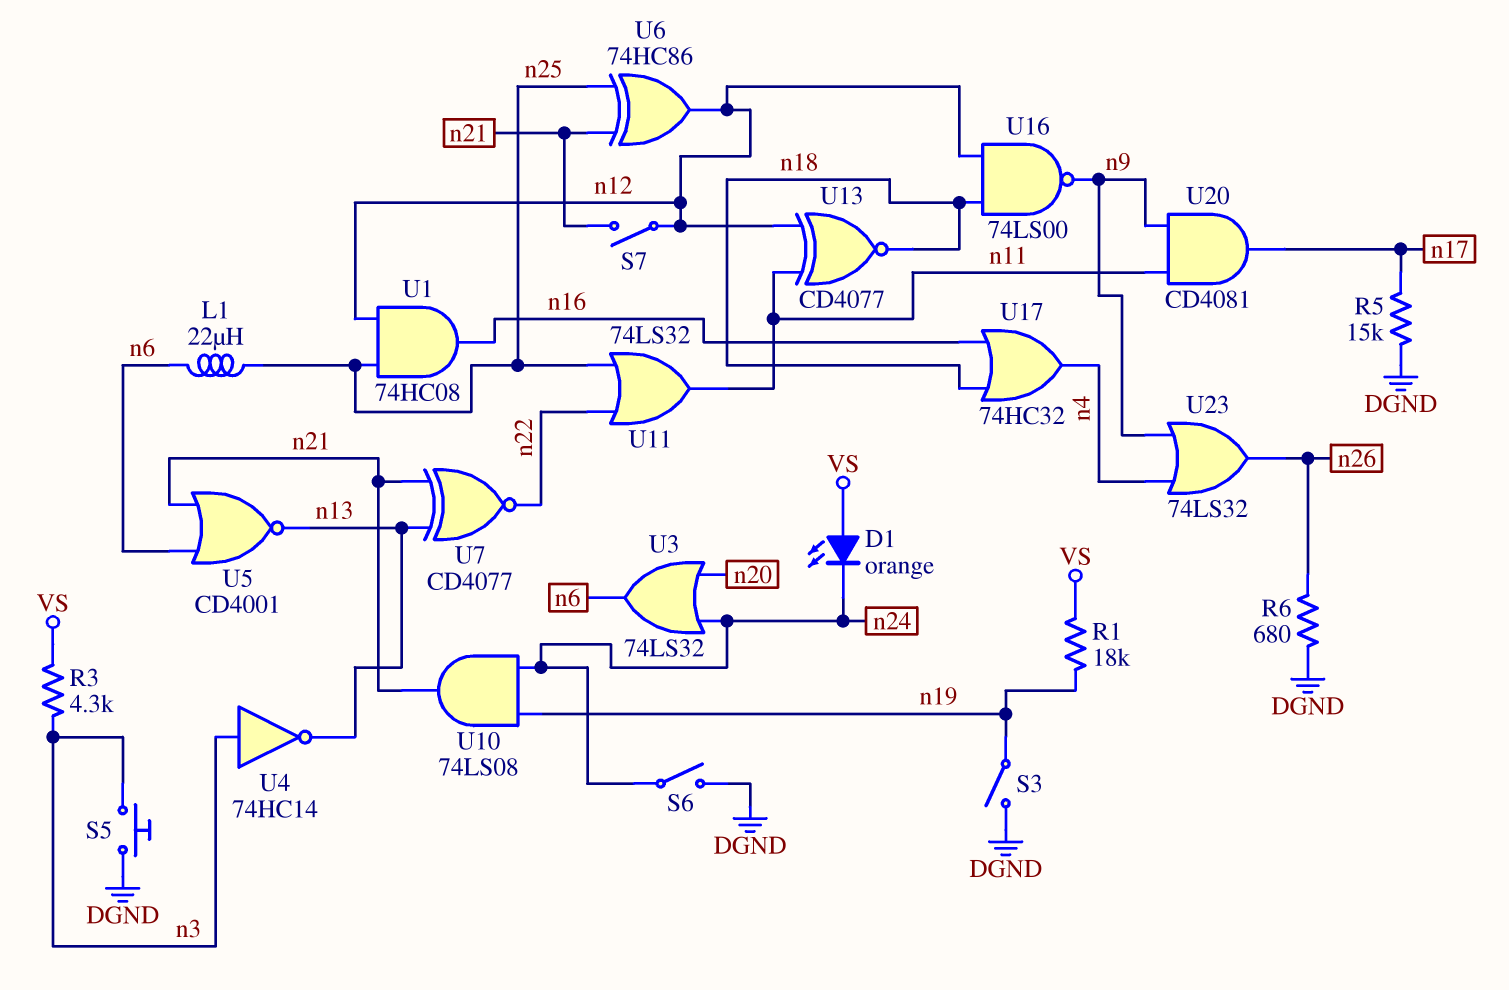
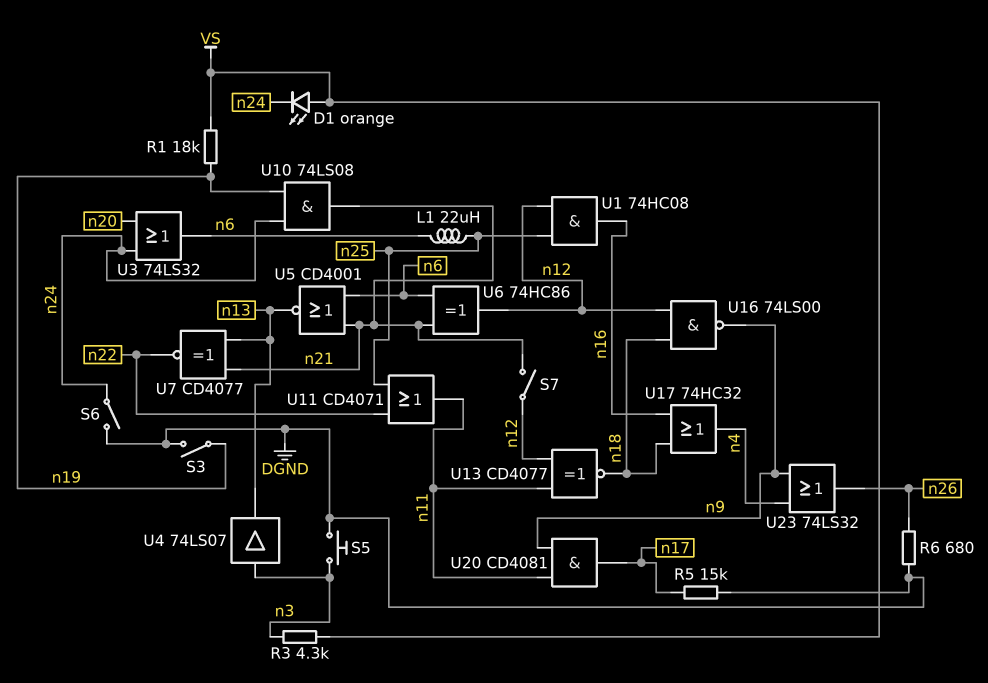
U4: NOT 74HC14 (in n3, out n13) -> buffer 74LS07 (in n3, out n13)
U6: XOR 74HC86 (in n21, in n25, out n12) -> XOR 74HC86 (in n6, in n21, out n12)
U11: OR 74LS32 (in n22, in n25, out n11) -> OR CD4071 (in n22, in n25, out n11)

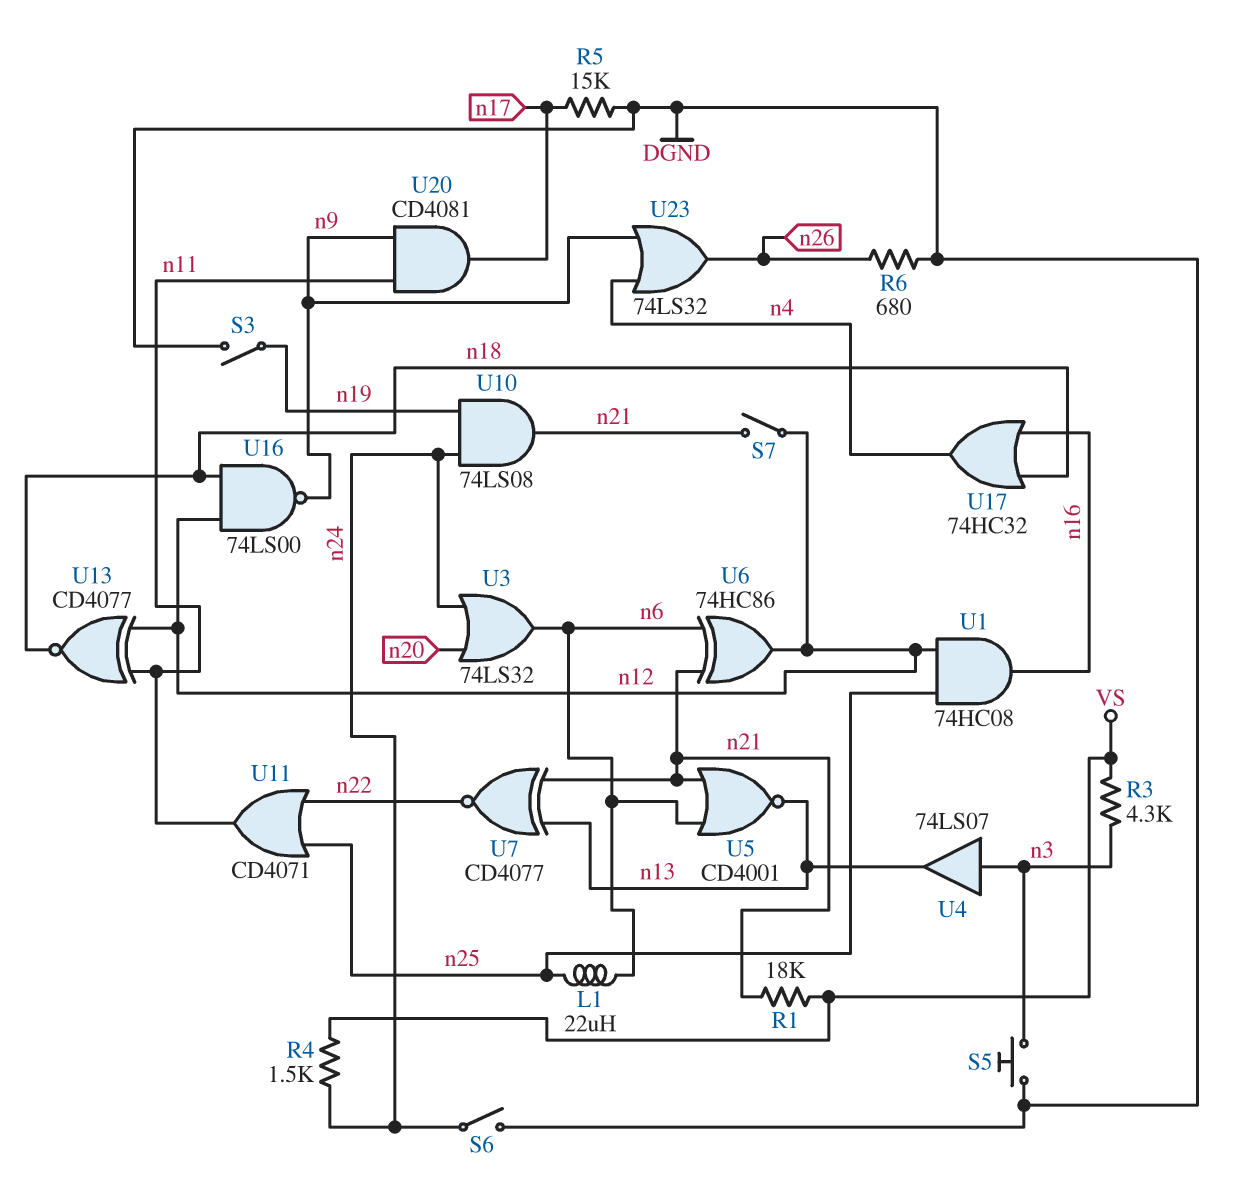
D1: LED orange (A VS, K n24) -> none
R1: 18k (VS, n19) -> 18k (VS, n21)
R4: none -> 1.5k (VS, n24)

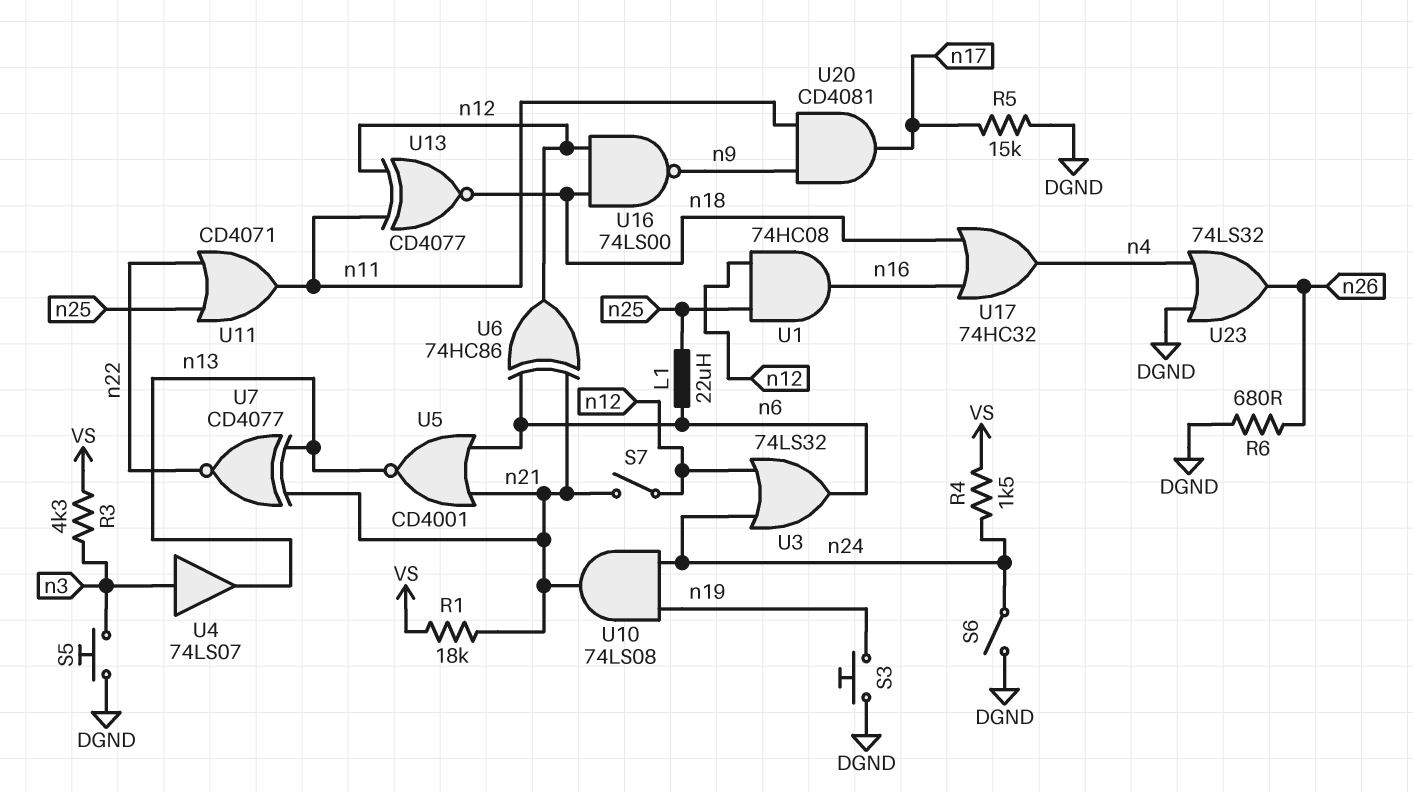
S3: switch (DGND, n19) -> button (DGND, n19)
U3: OR 74LS32 (in n20, in n24, out n6) -> OR 74LS32 (in n12, in n24, out n6)
U23: OR 74LS32 (in n4, in n9, out n26) -> OR 74LS32 (in DGND, in n4, out n26)

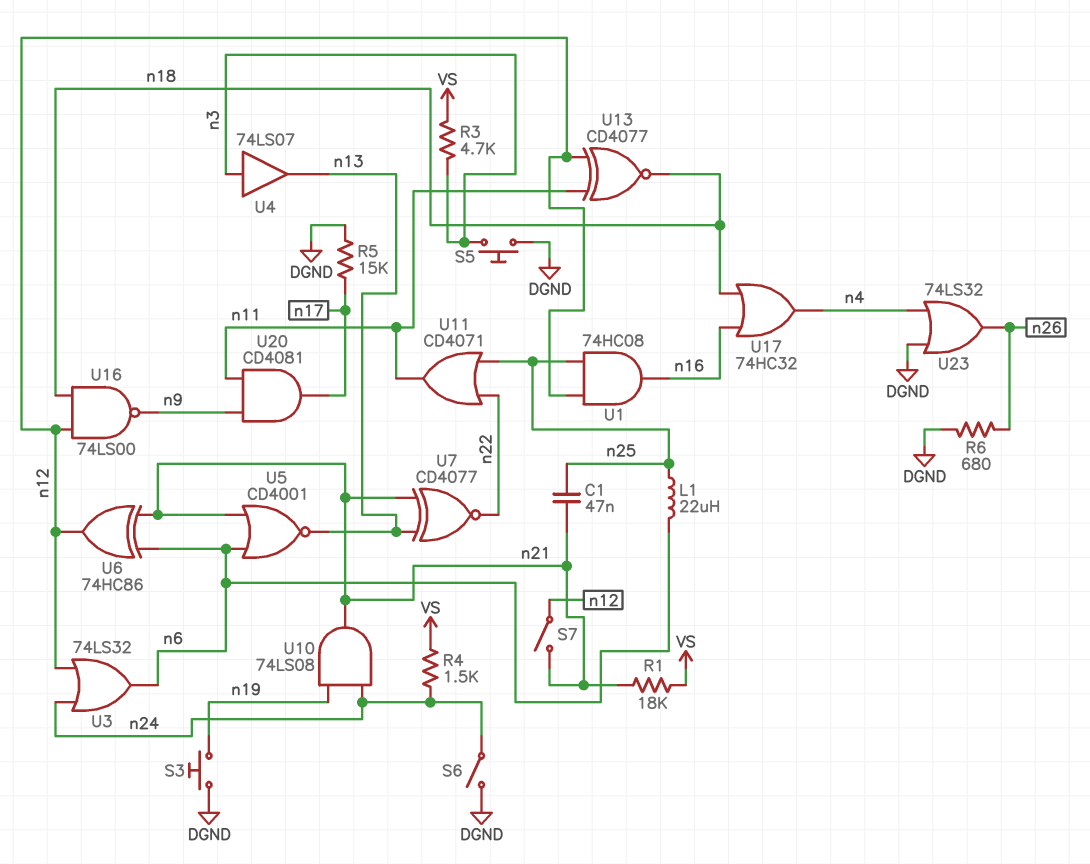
C1: none -> 47nF (n21, n25)
R3: 4.3k (VS, n3) -> 4.7k (VS, n3)

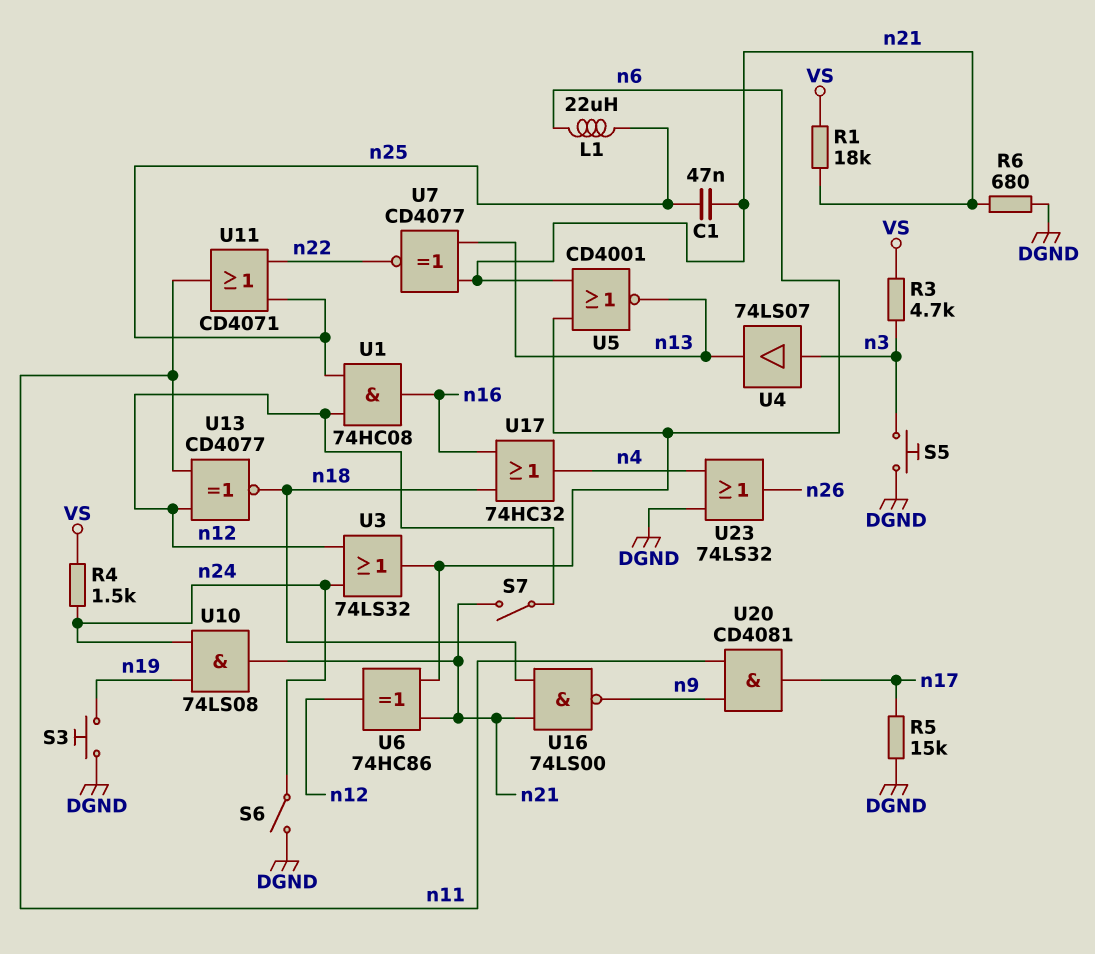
R6: 680 (DGND, n26) -> 680 (DGND, n21)
U16: NAND 74LS00 (in n12, in n18, out n9) -> NAND 74LS00 (in n18, in n21, out n9)

